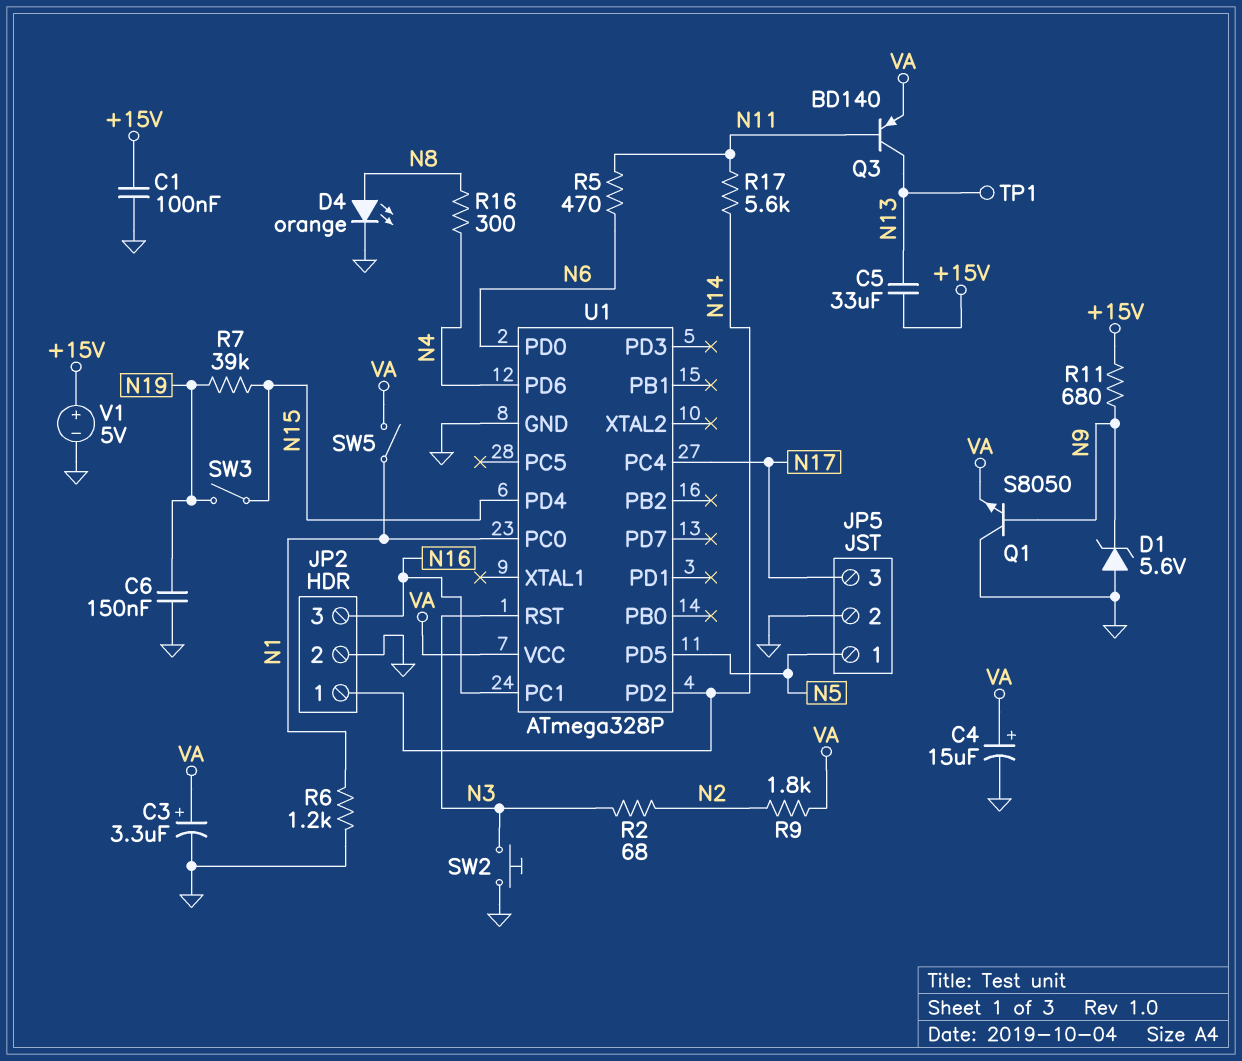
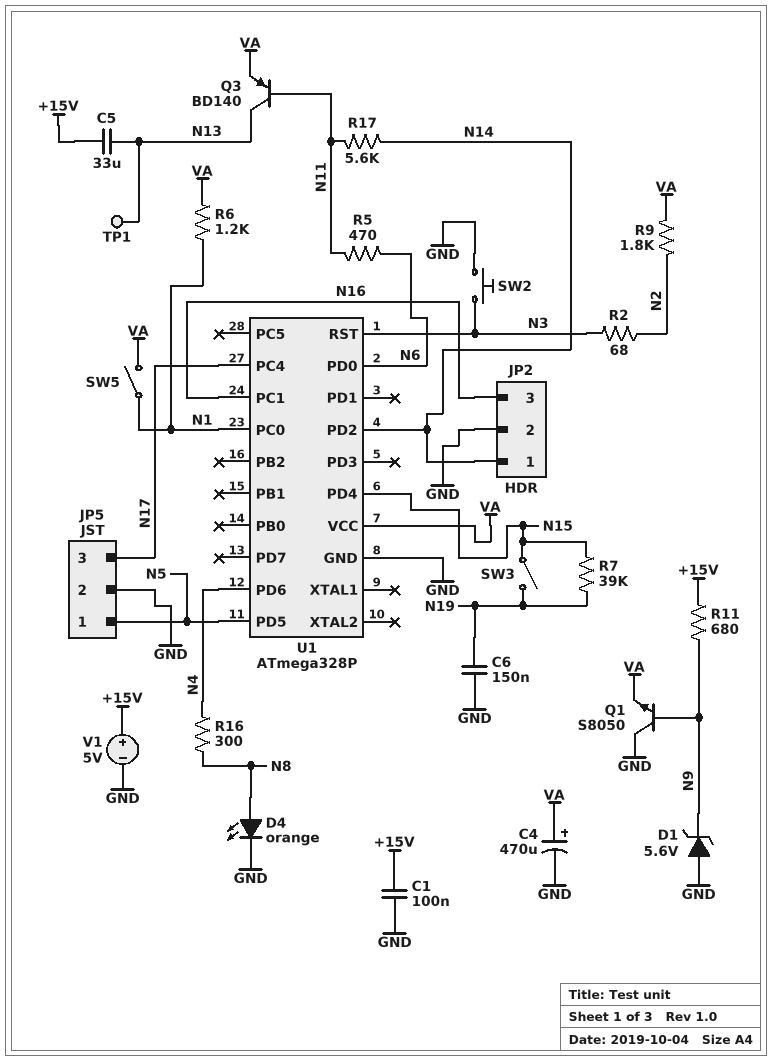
C3: 3.3uF (plus VA, minus GND) -> none
C4: 15uF (plus VA, minus GND) -> 470uF (plus VA, minus GND)
R6: 1.2k (GND, N1) -> 1.2k (N1, VA)

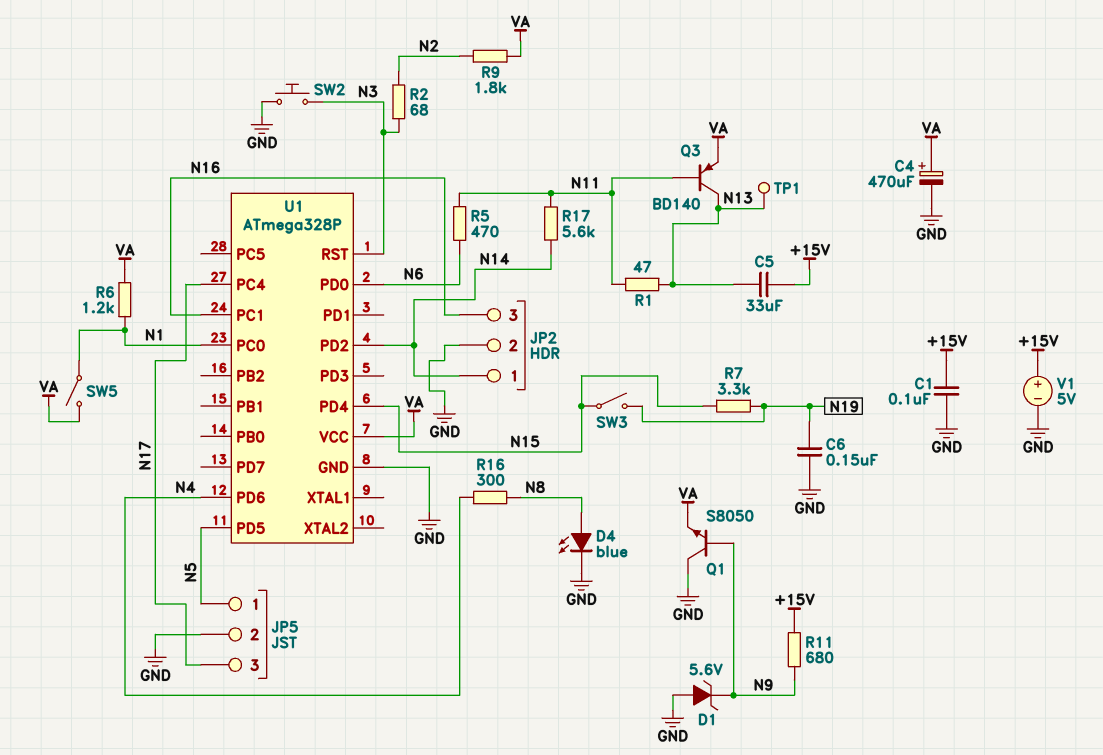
D4: LED orange (A N8, K GND) -> LED blue (A N8, K GND)
R1: none -> 47 (N11, N13)
R7: 39k (N15, N19) -> 3.3k (N15, N19)

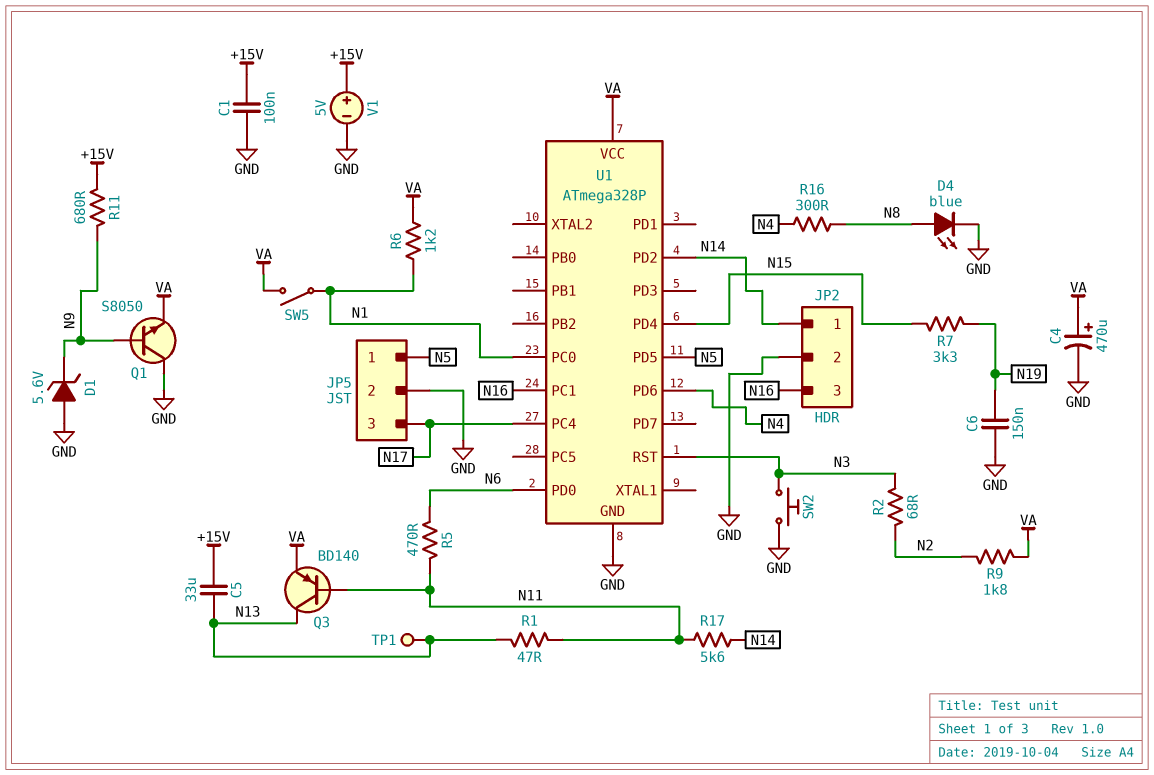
SW3: switch (N15, N19) -> none

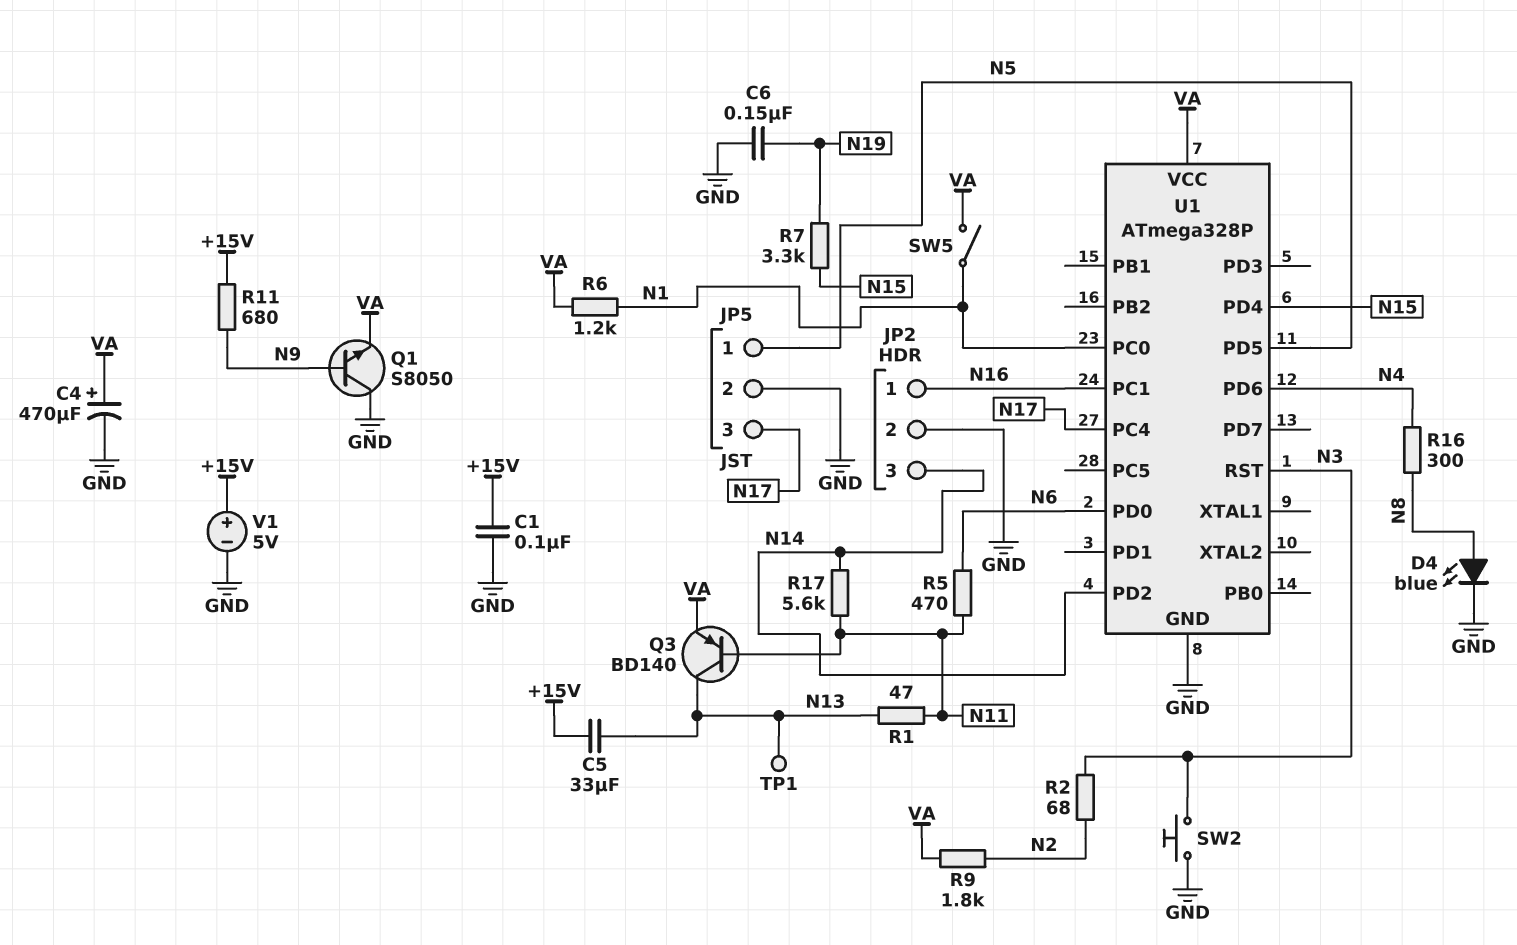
D1: zener 5.6V (A GND, K N9) -> none
JP2 pin 1: N14 -> N16
JP2 pin 3: N16 -> N14

